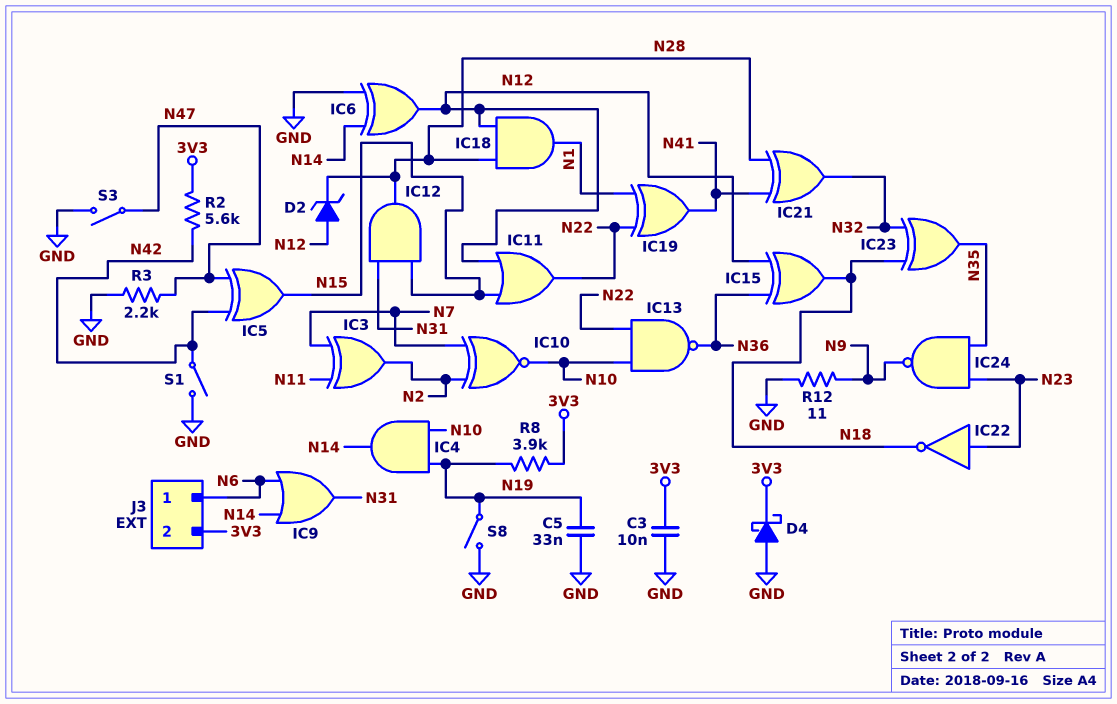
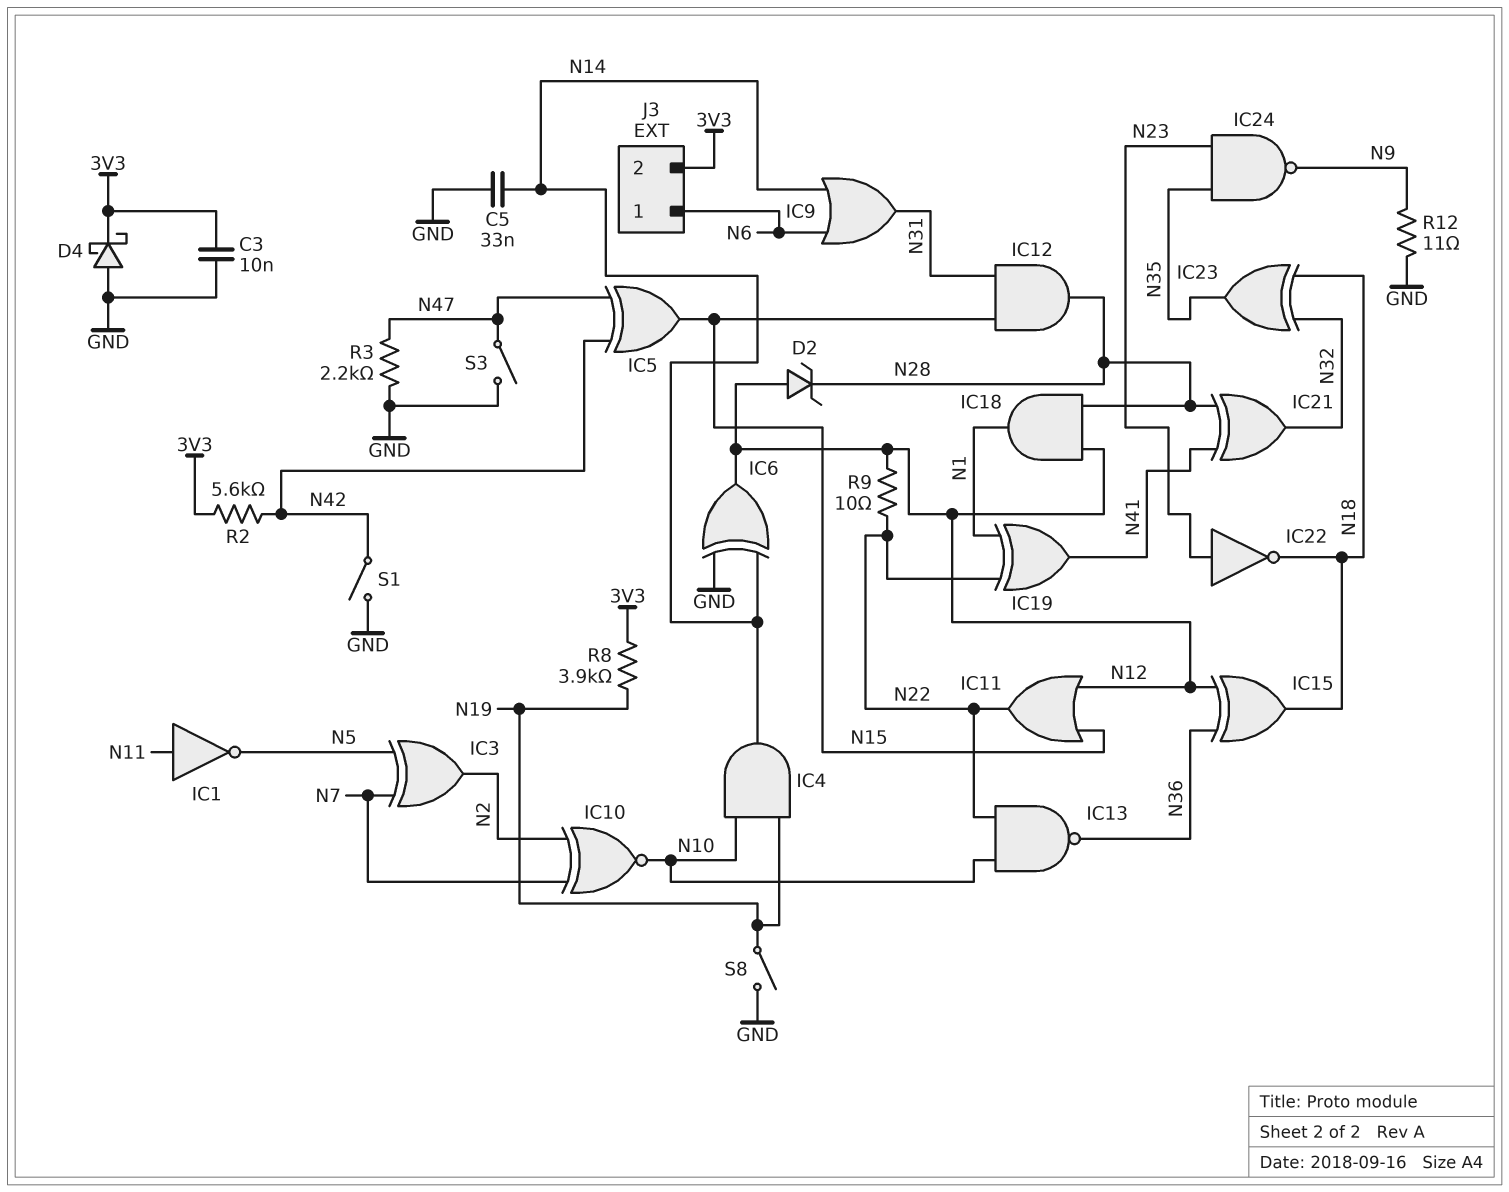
C5: 33nF (GND, N19) -> 33nF (GND, N14)
IC1: none -> NOT (in N11, out N5)
IC3: XOR (in N7, in N11, out N2) -> XOR (in N5, in N7, out N2)
R9: none -> 10 (N12, N22)

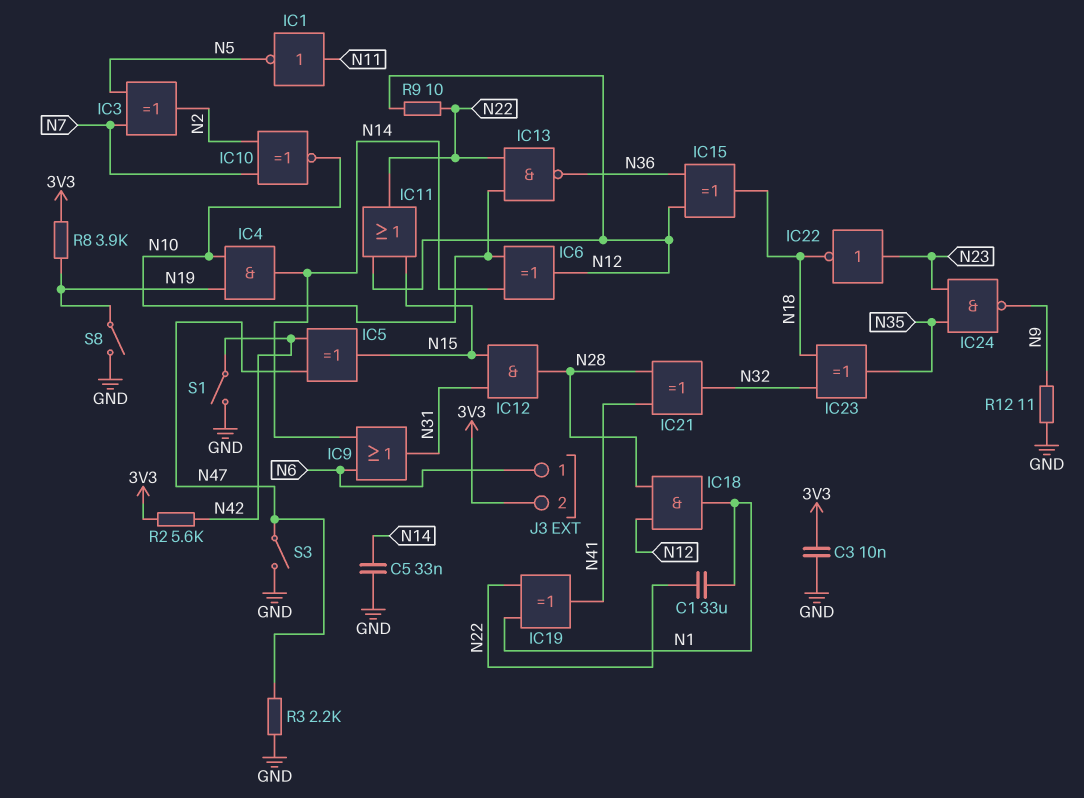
C1: none -> 33uF (N1, N22)
D2: zener (A N12, K N28) -> none
D4: schottky (A GND, K 3V3) -> none
IC6: XOR (in GND, in N14, out N12) -> XOR (in N10, in N14, out N12)

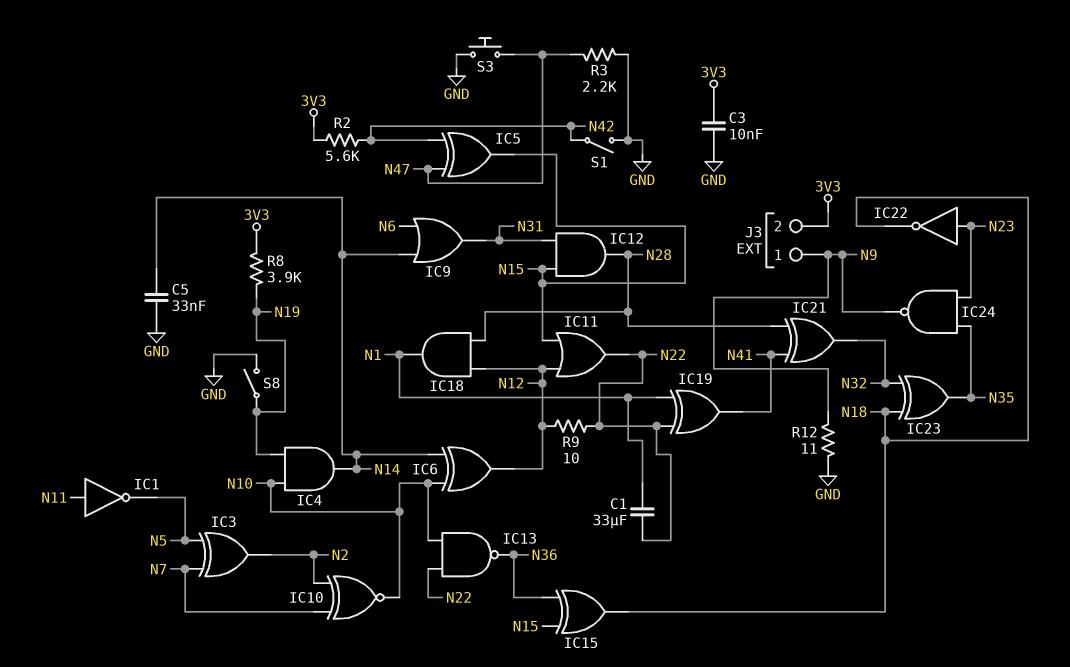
IC15: XOR (in N12, in N36, out N18) -> XOR (in N15, in N36, out N18)
J3 pin 1: N6 -> N9
S3: switch (GND, N47) -> button (GND, N47)

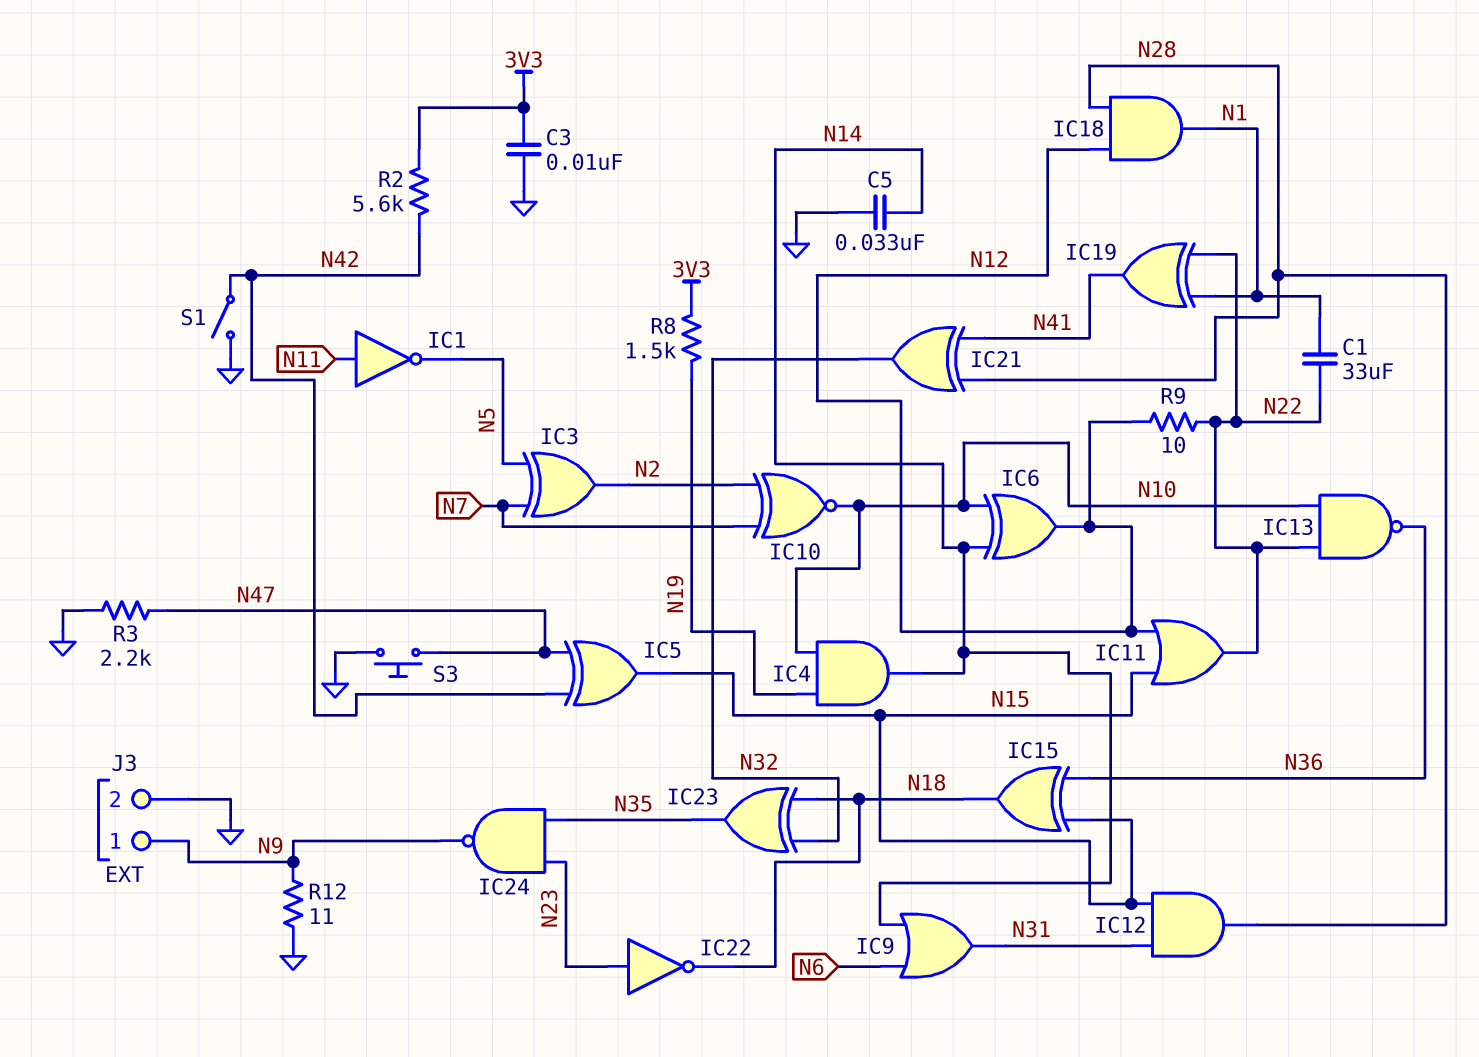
J3 pin 2: 3V3 -> GND
R8: 3.9k (3V3, N19) -> 1.5k (3V3, N19)
S8: switch (GND, N19) -> none

